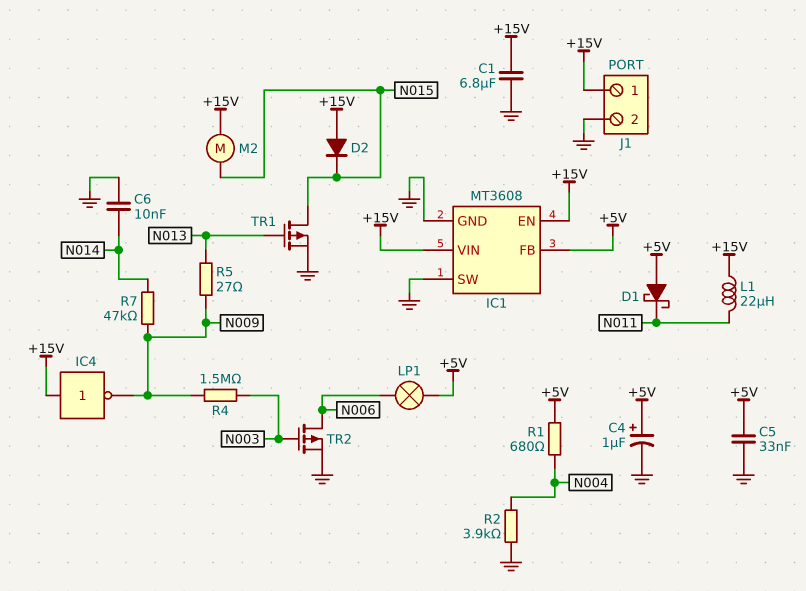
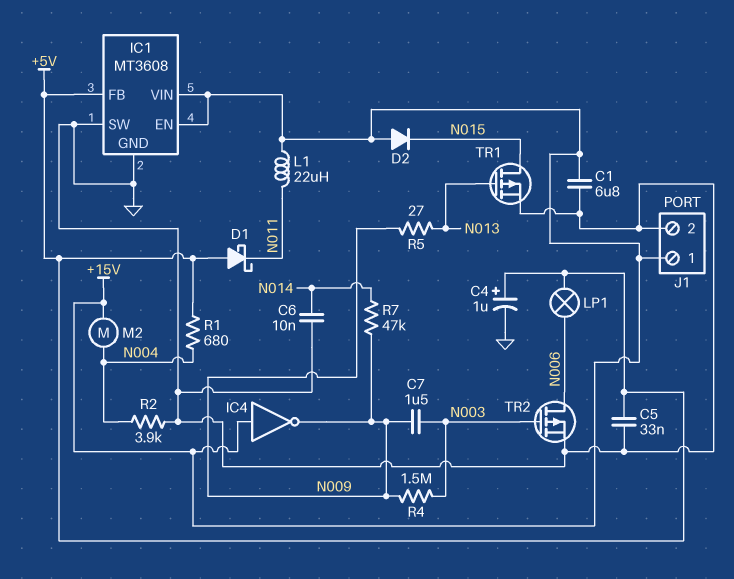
C7: none -> 1.5uF (N003, N009)
M2: motor (+15V, N015) -> motor (+15V, N004)

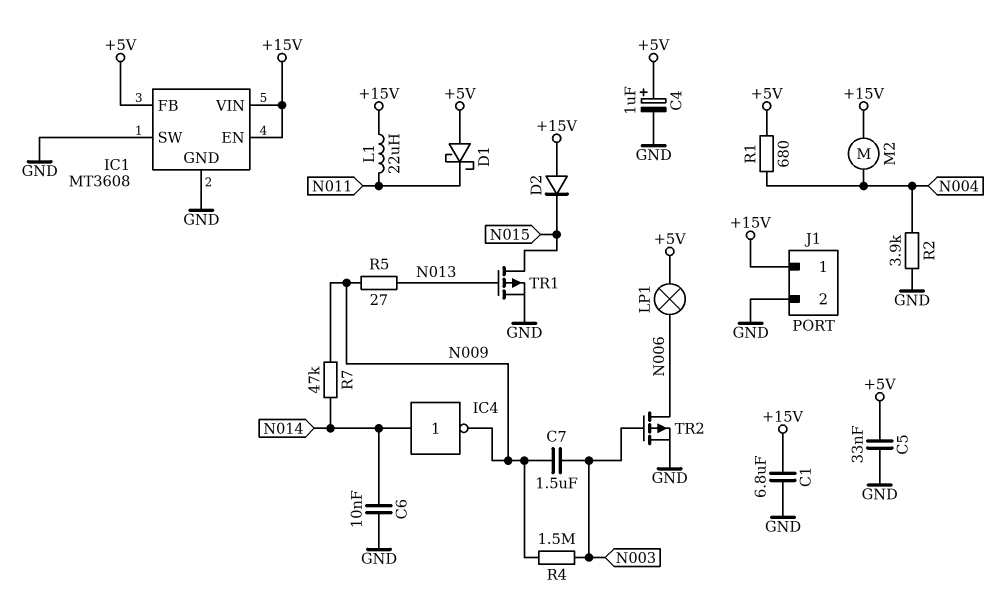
IC4: NOT (in +15V, out N009) -> NOT (in N014, out N009)

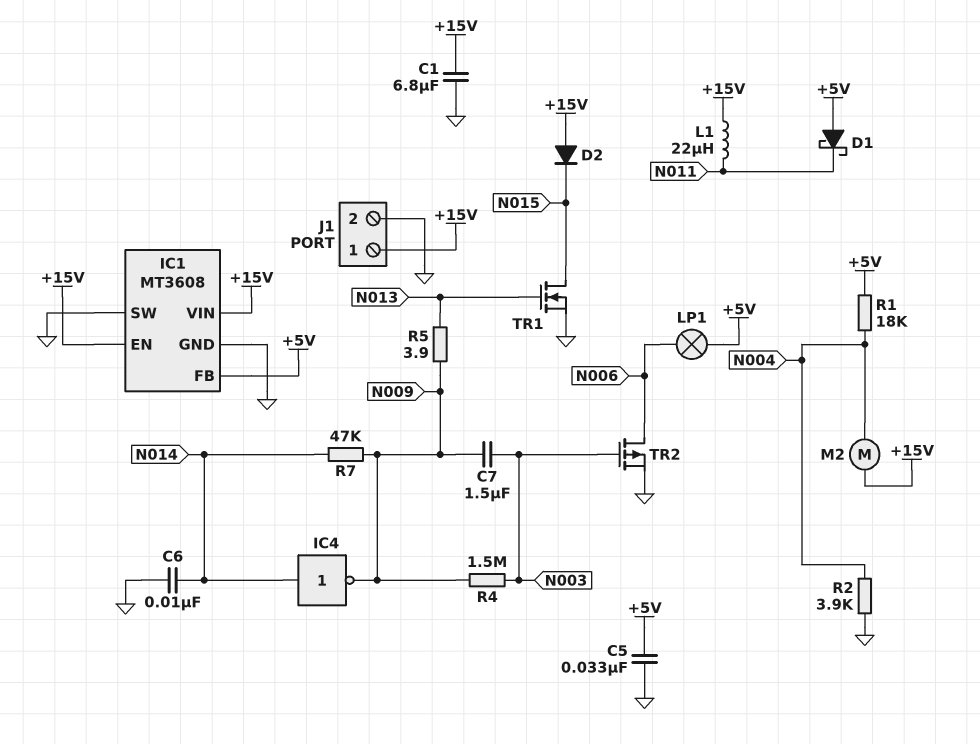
C4: 1uF (plus +5V, minus GND) -> none
R1: 680 (+5V, N004) -> 18k (+5V, N004)
R5: 27 (N009, N013) -> 3.9 (N009, N013)
TR1: PMOS (G N013, D N015, S GND) -> NMOS (G N013, D N015, S GND)

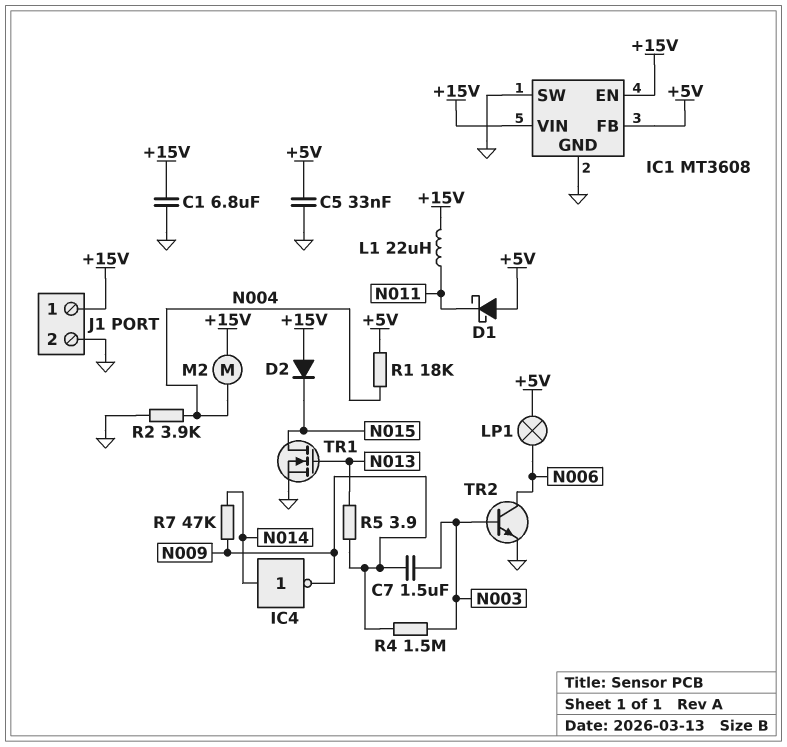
C6: 10nF (GND, N014) -> none
TR2: PMOS (G N003, D N006, S GND) -> NPN (B N003, C N006, E GND)

